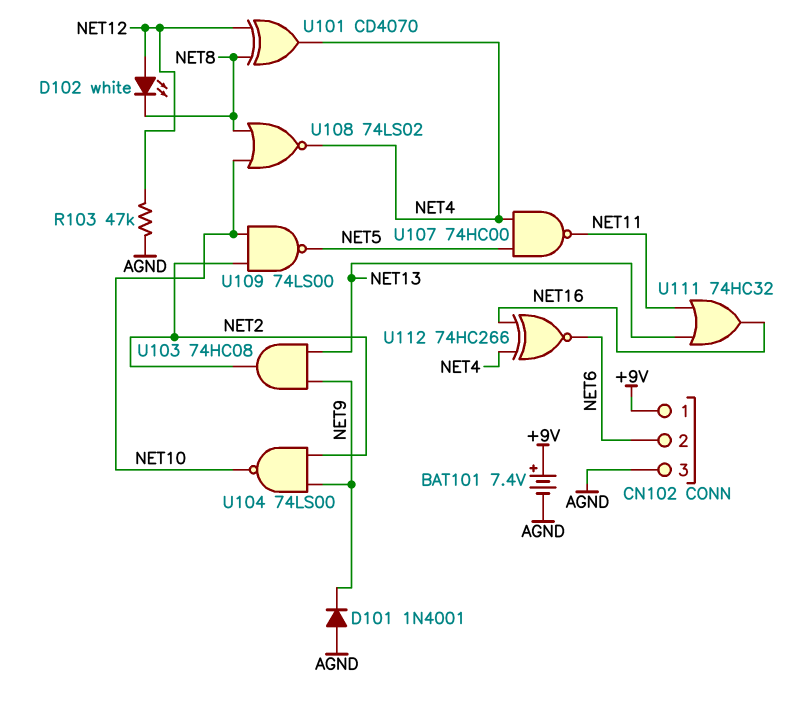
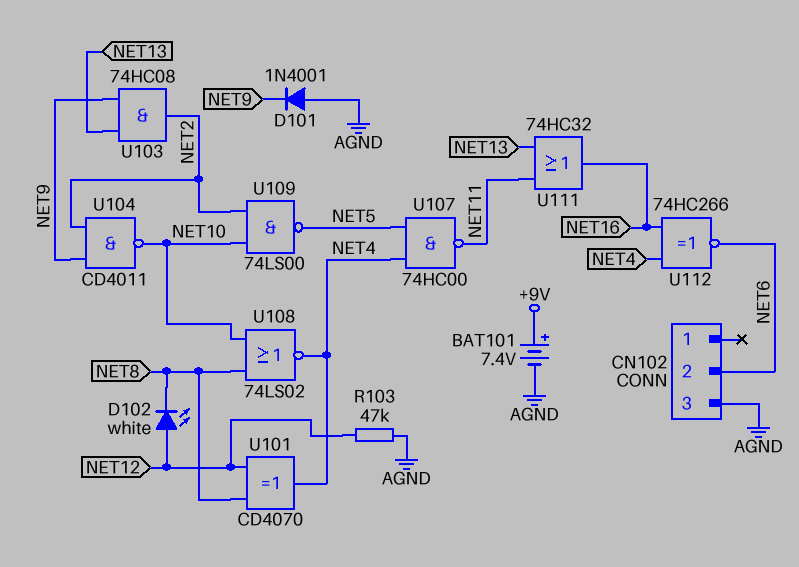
CN102 pin 1: +9V -> none
U104: NAND 74LS00 (in NET2, in NET9, out NET10) -> NAND CD4011 (in NET2, in NET9, out NET10)

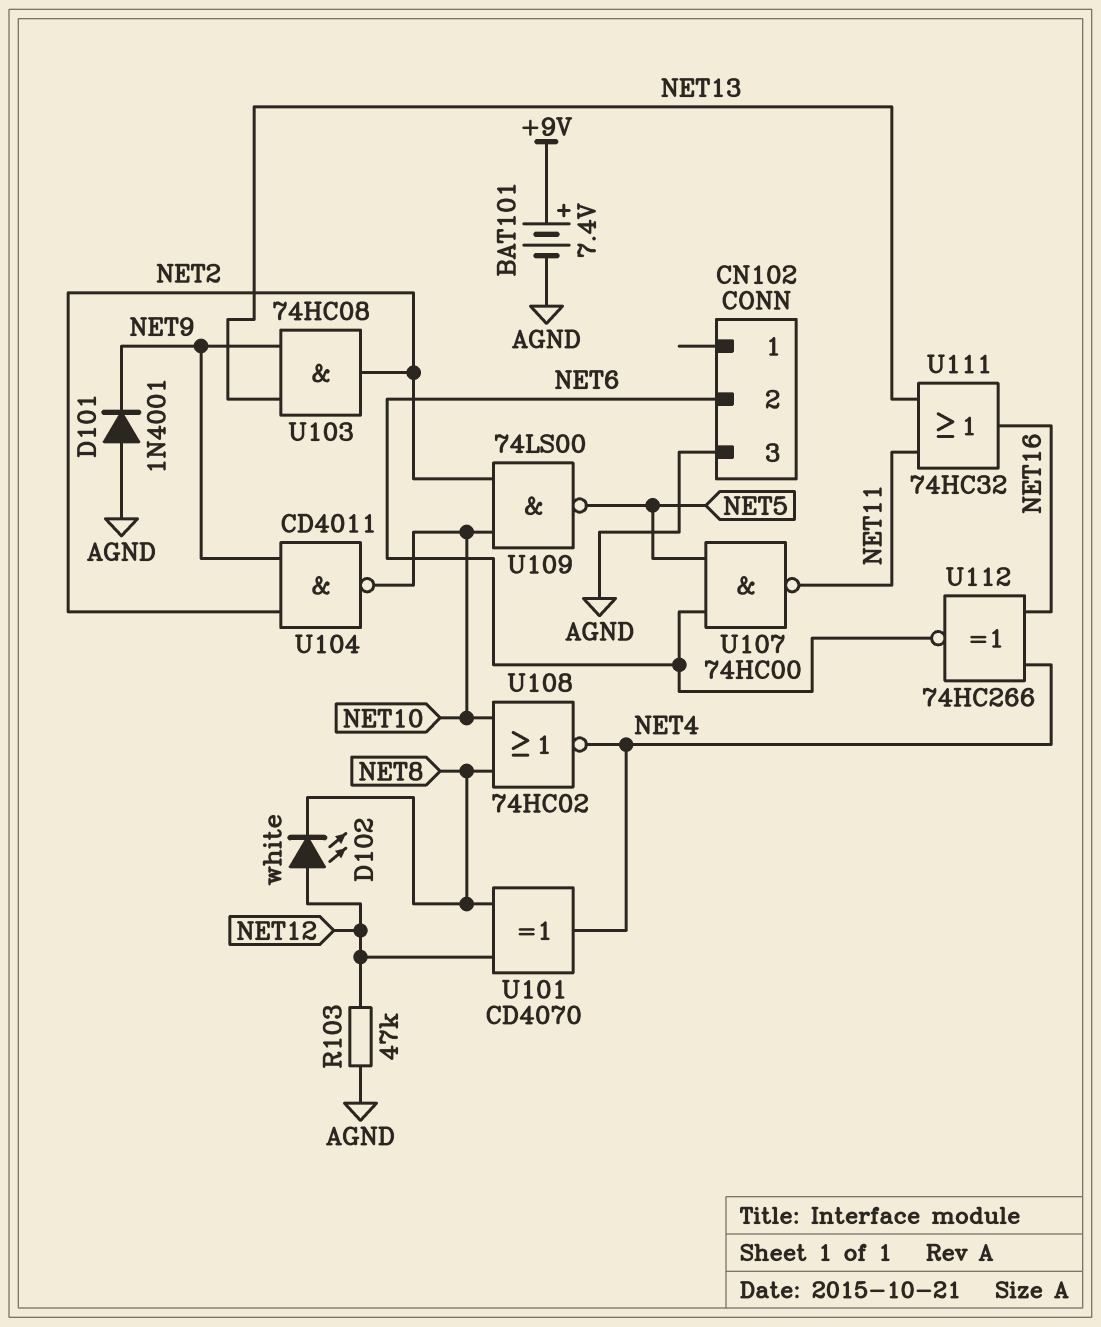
U107: NAND 74HC00 (in NET4, in NET5, out NET11) -> NAND 74HC00 (in NET5, in NET6, out NET11)
U108: NOR 74LS02 (in NET8, in NET10, out NET4) -> NOR 74HC02 (in NET8, in NET10, out NET4)

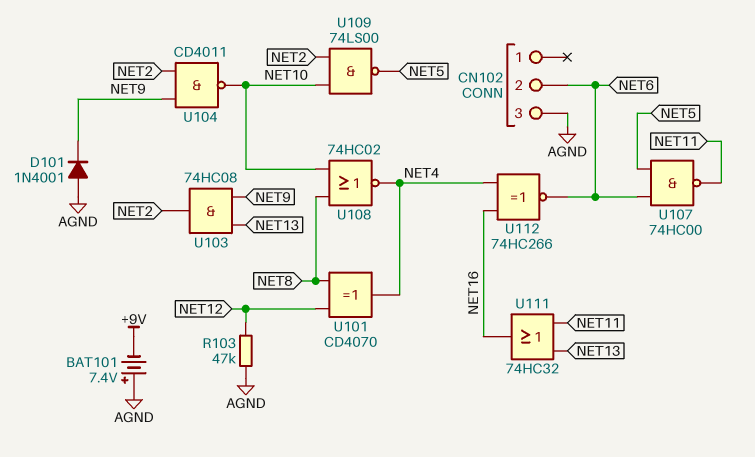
BAT101: 7.4V (plus +9V, minus AGND) -> 7.4V (plus AGND, minus +9V)
D102: LED white (A NET12, K NET8) -> none

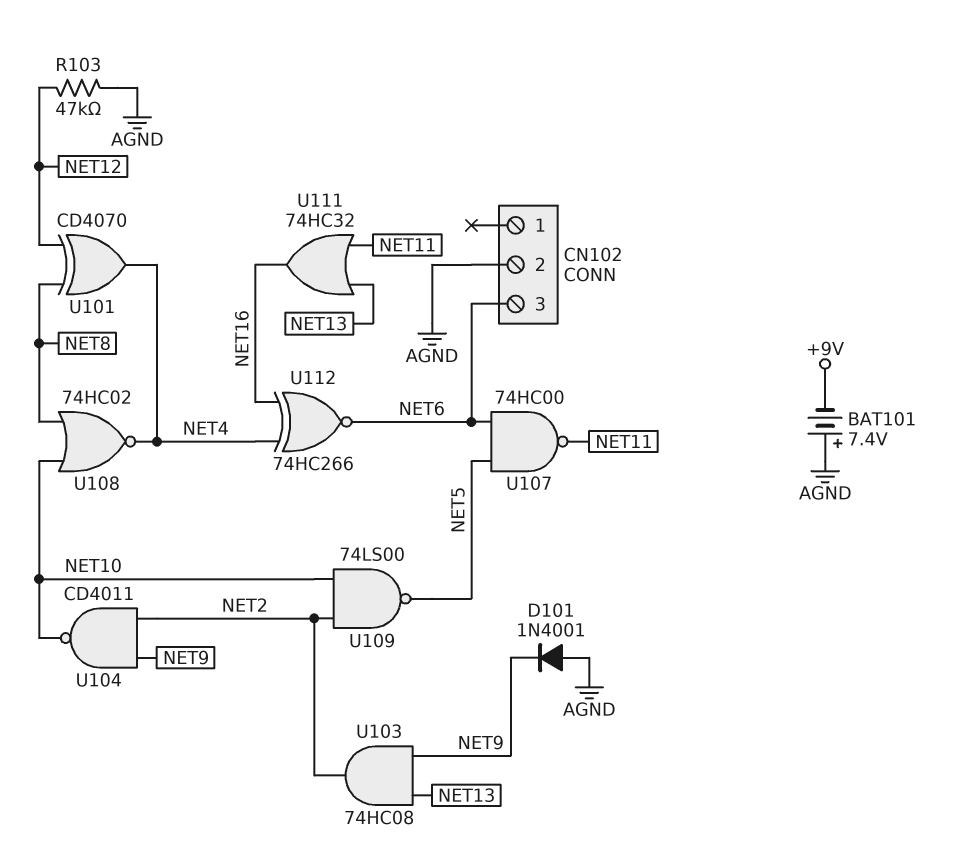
CN102 pin 2: NET6 -> AGND
CN102 pin 3: AGND -> NET6

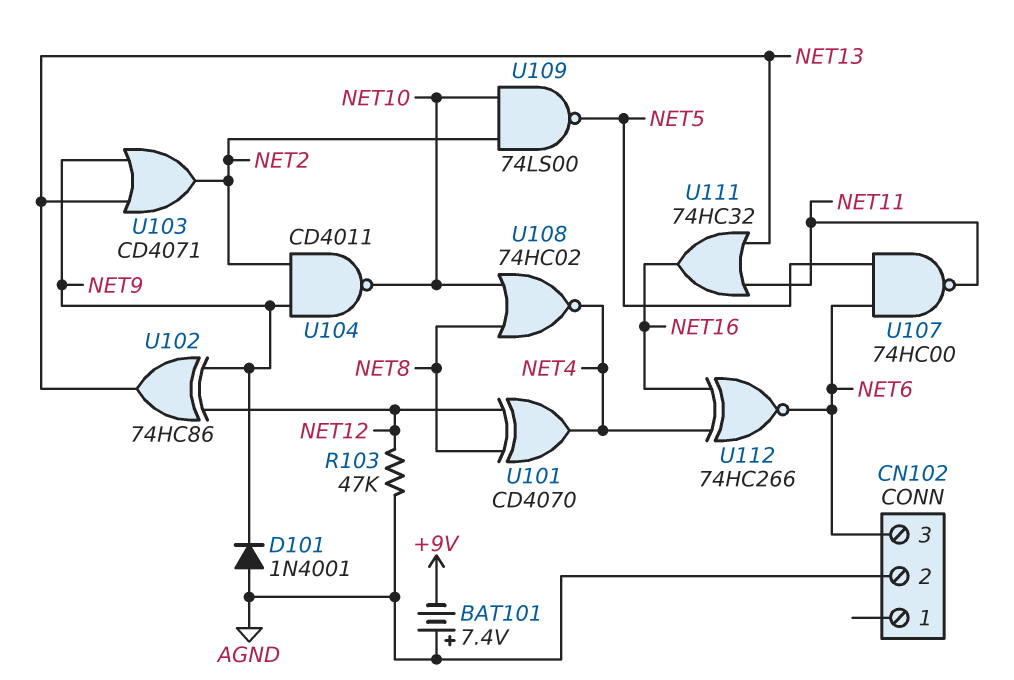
U102: none -> XOR 74HC86 (in NET9, in NET12, out NET13)
U103: AND 74HC08 (in NET9, in NET13, out NET2) -> OR CD4071 (in NET9, in NET13, out NET2)

